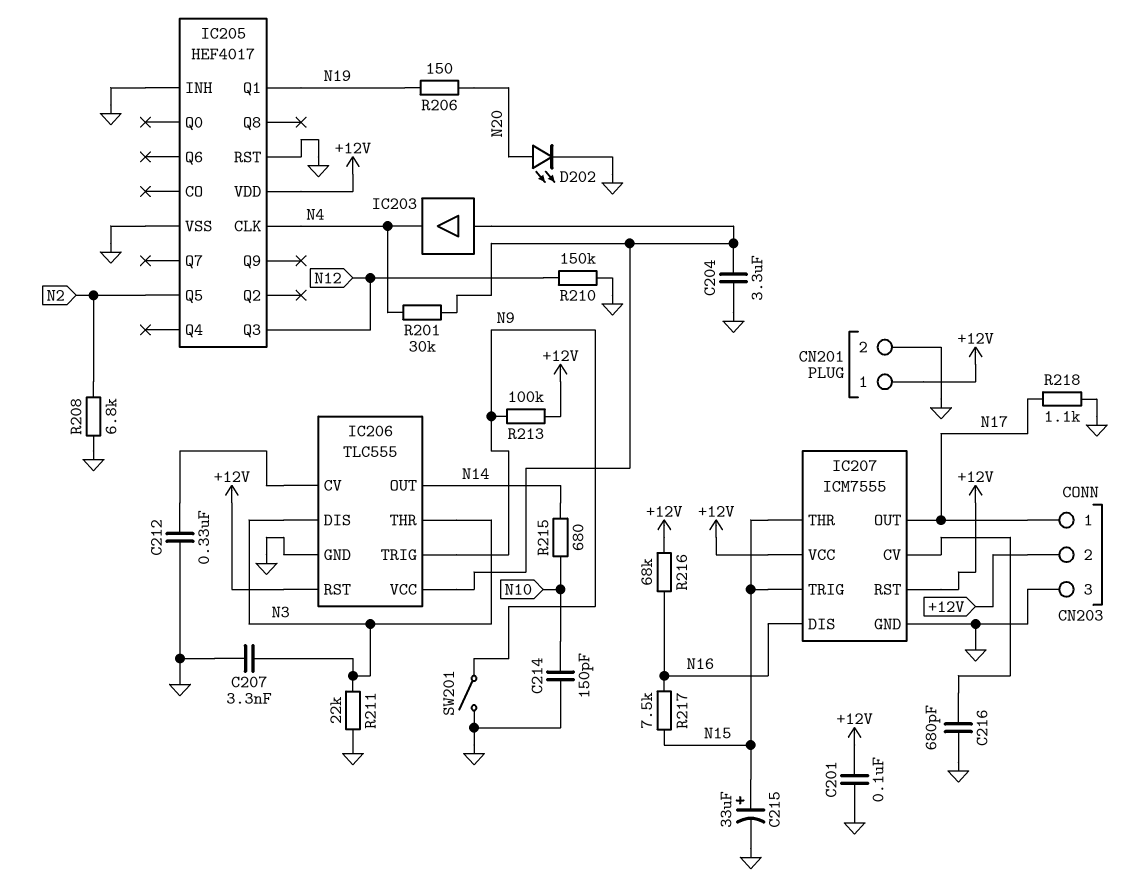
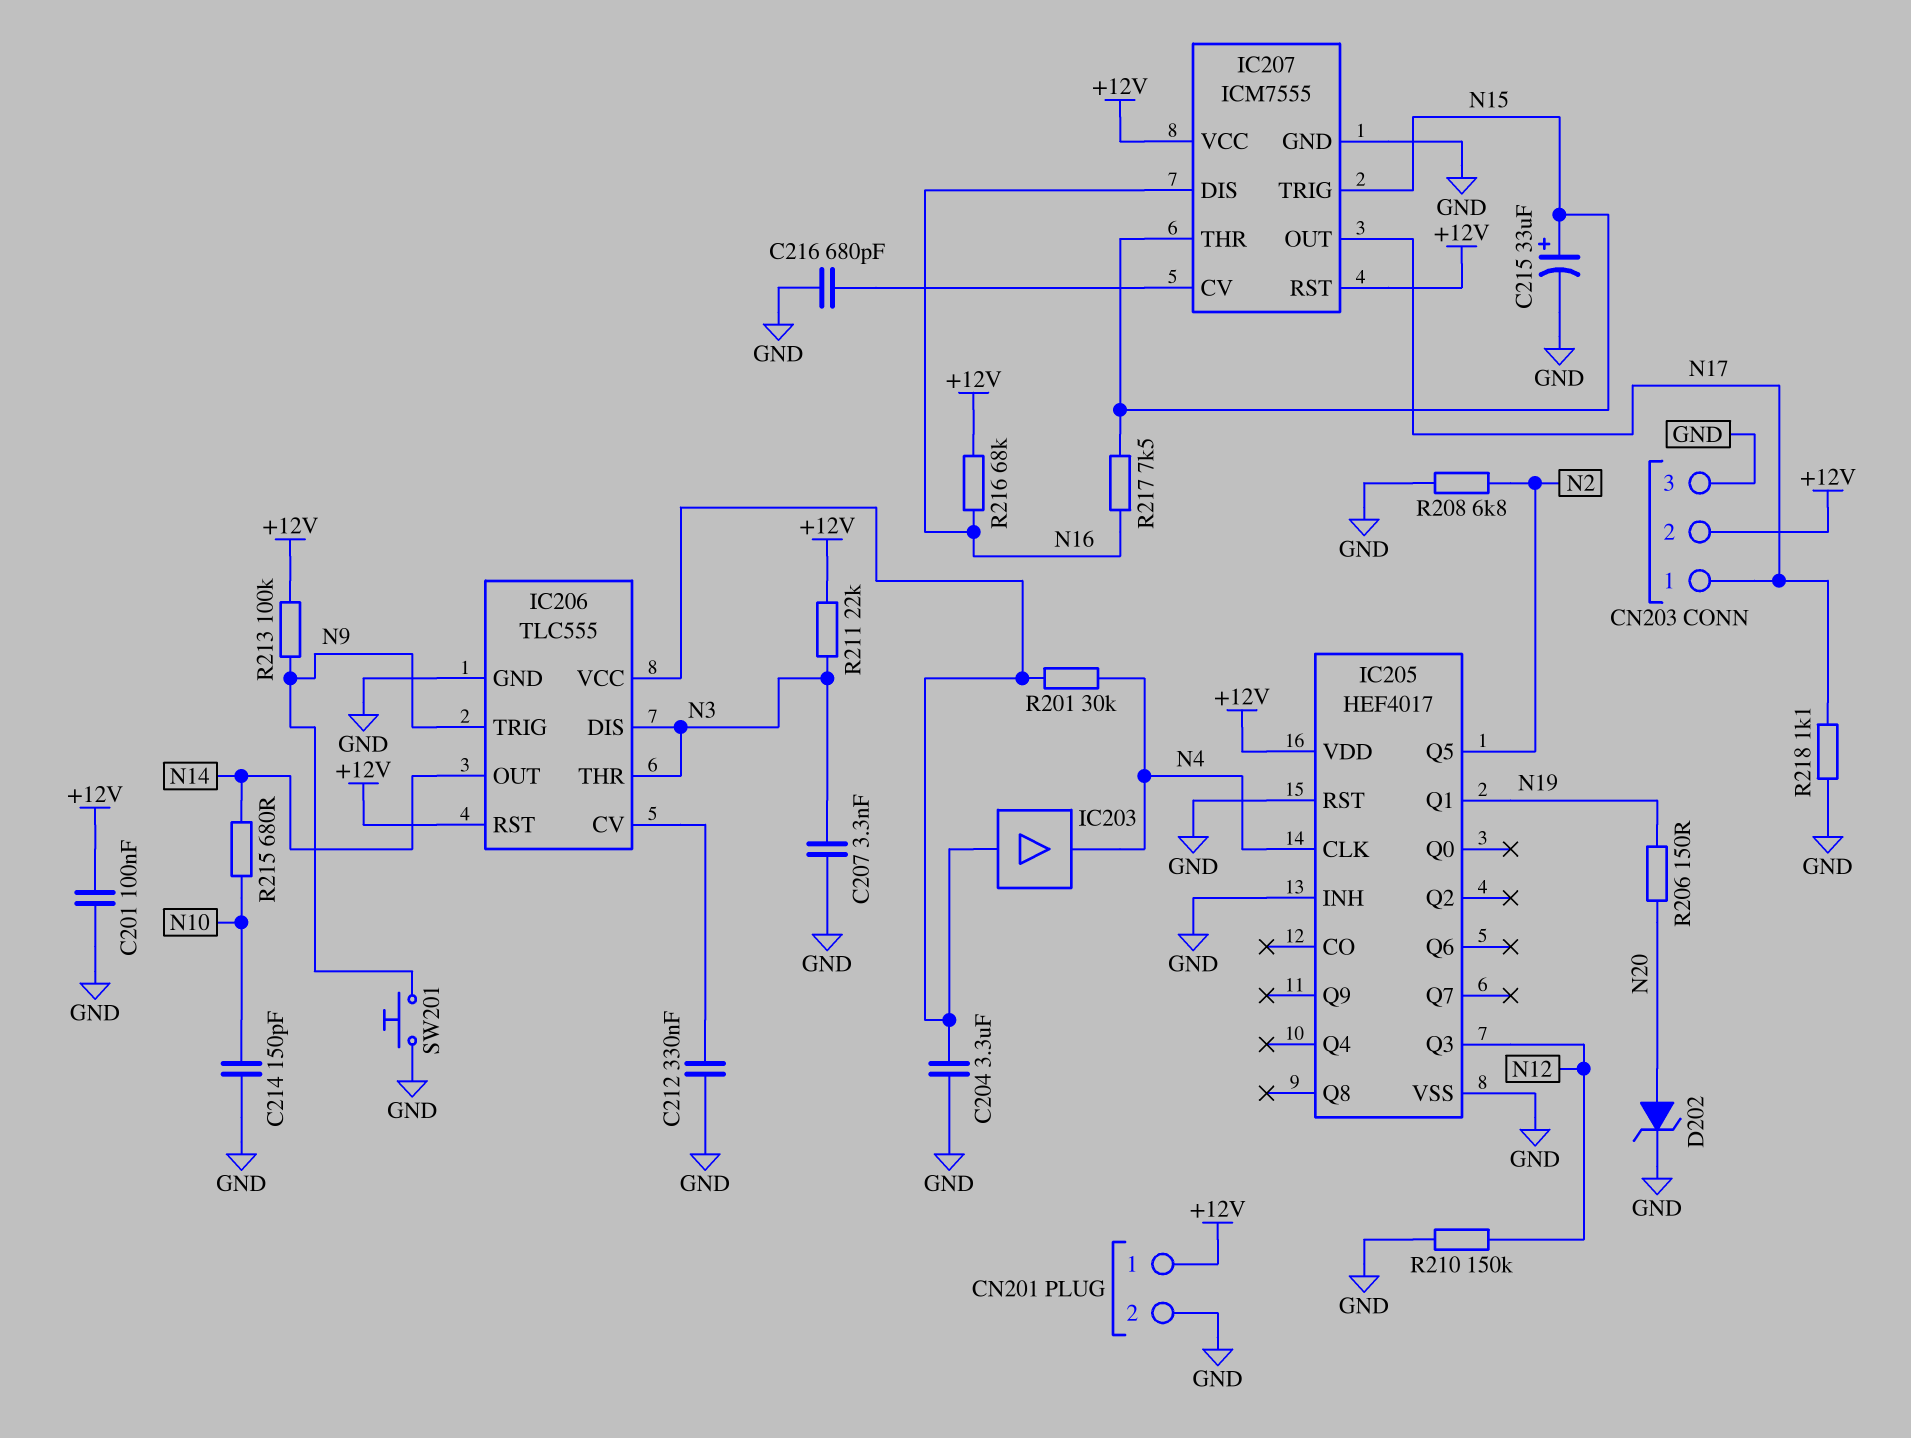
D202: LED (A N20, K GND) -> zener (A N20, K GND)
R211: 22k (GND, N3) -> 22k (+12V, N3)
SW201: switch (GND, N9) -> button (GND, N9)

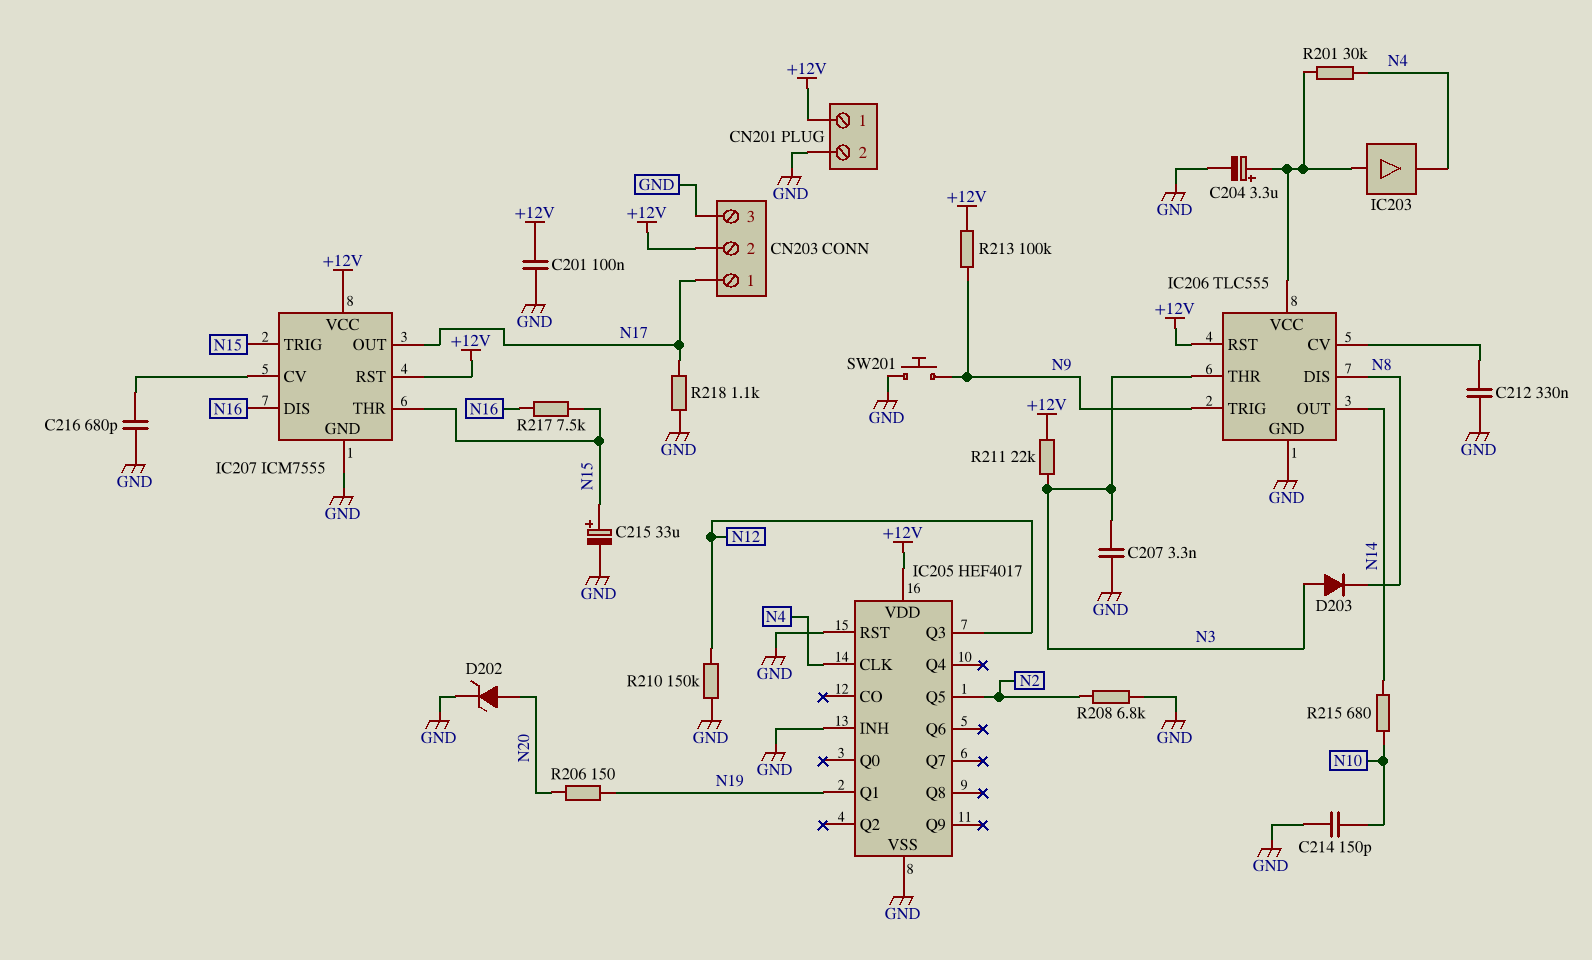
C204: 3.3uF (GND, IC206/VCC) -> 3.3uF (plus IC206/VCC, minus GND)
D203: none -> diode (A N3, K N8)
IC206 pin DIS: N3 -> N8
R216: 68k (+12V, N16) -> none

